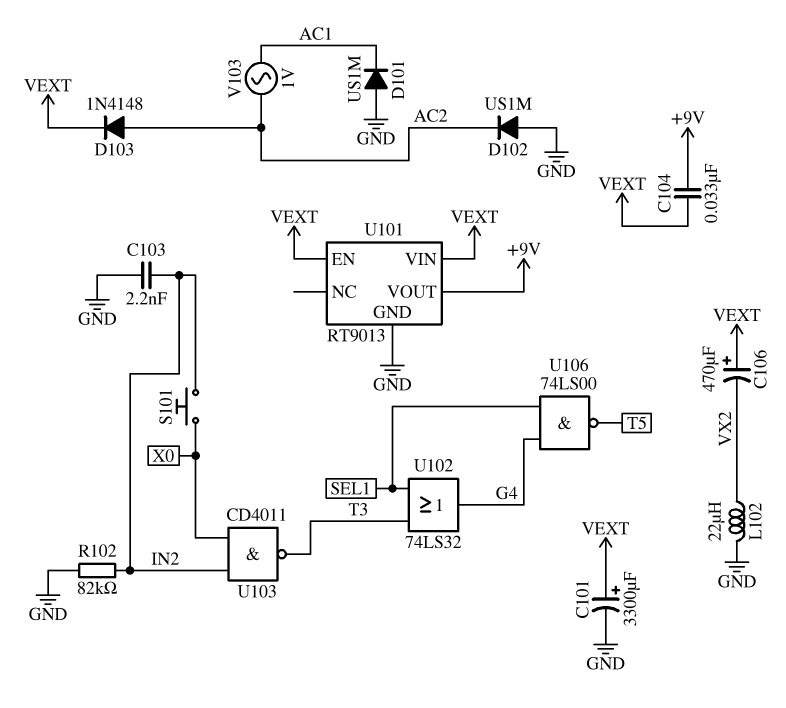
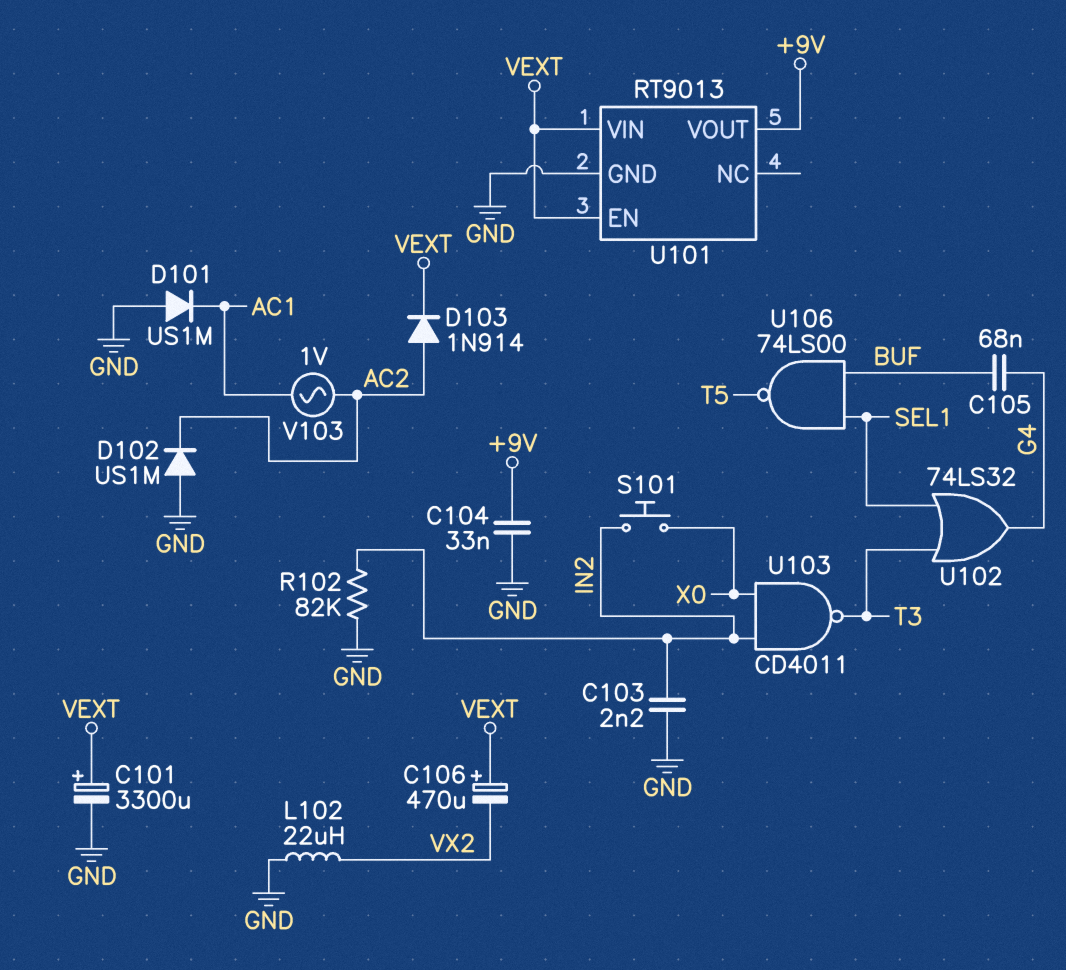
C104: 33nF (+9V, VEXT) -> 33nF (+9V, GND)
C105: none -> 68nF (BUF, G4)
D103: diode 1N4148 (A AC2, K VEXT) -> diode 1N914 (A AC2, K VEXT)
U106: NAND 74LS00 (in G4, in SEL1, out T5) -> NAND 74LS00 (in BUF, in SEL1, out T5)

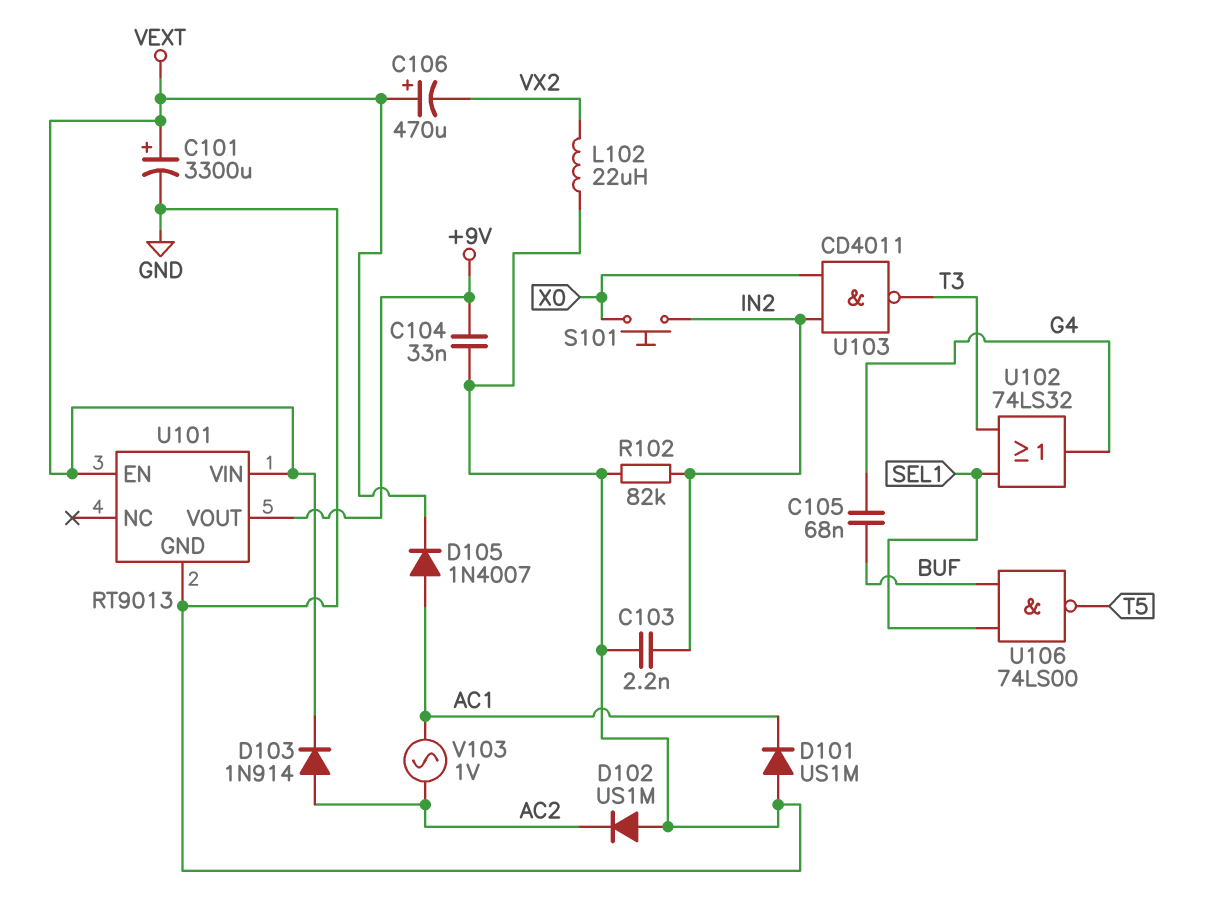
D105: none -> diode 1N4007 (A AC1, K VEXT)

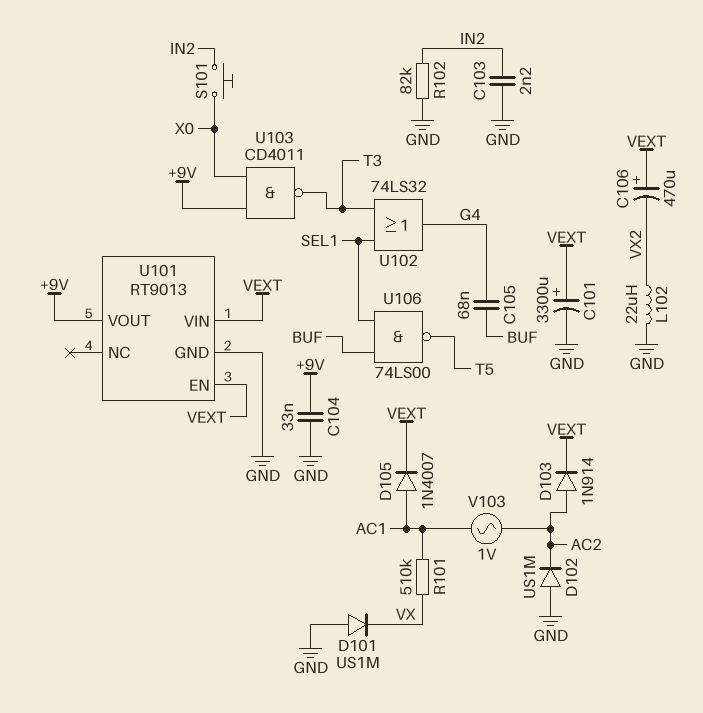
D101: diode US1M (A GND, K AC1) -> diode US1M (A GND, K VX)
R101: none -> 510k (AC1, VX)
U103: NAND CD4011 (in IN2, in X0, out T3) -> NAND CD4011 (in +9V, in X0, out T3)

